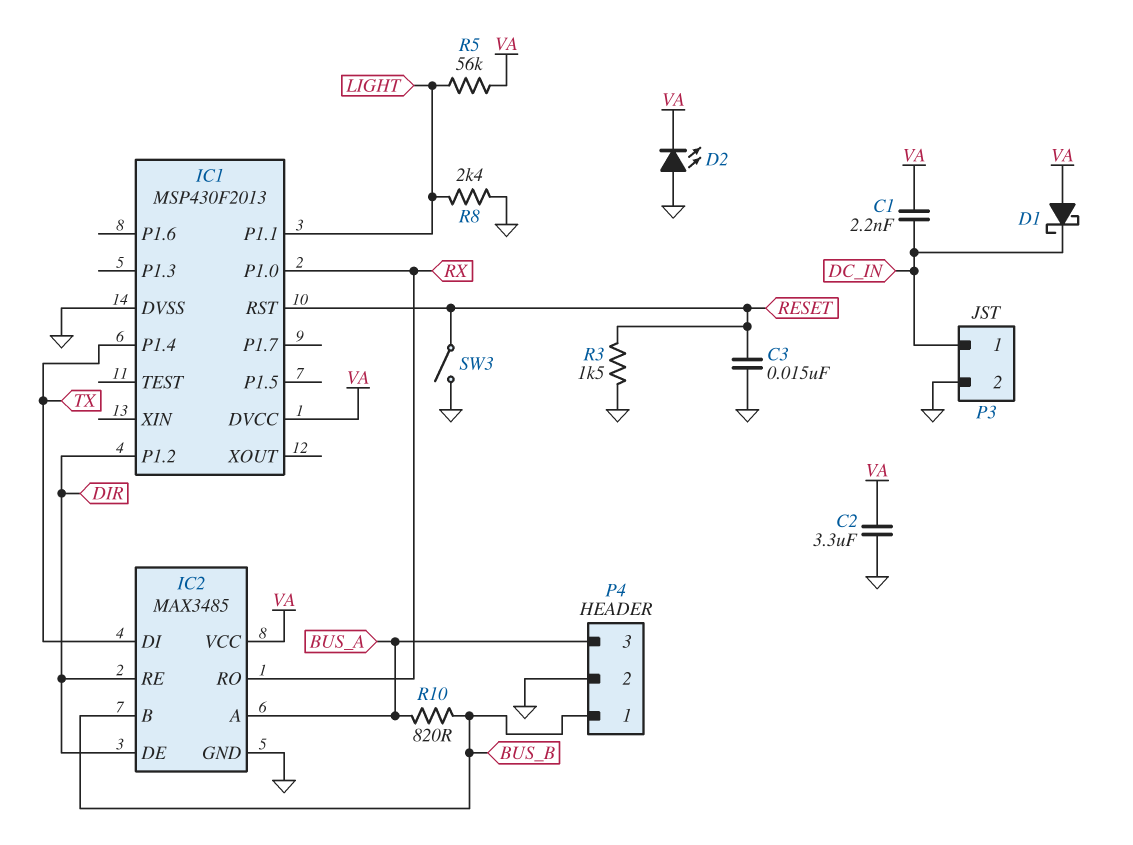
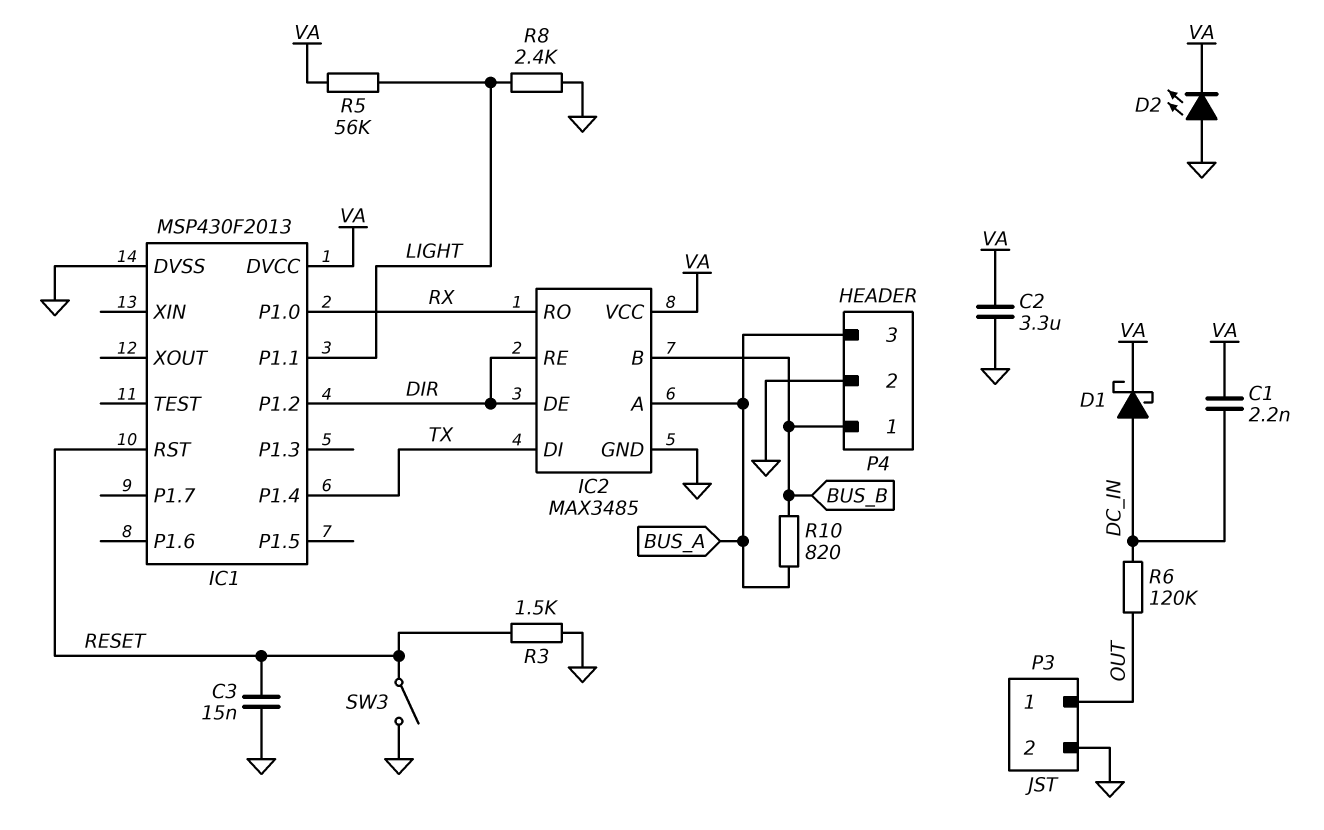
D1: schottky (A VA, K DC_IN) -> schottky (A DC_IN, K VA)
P3 pin 1: DC_IN -> OUT
R6: none -> 120k (DC_IN, OUT)

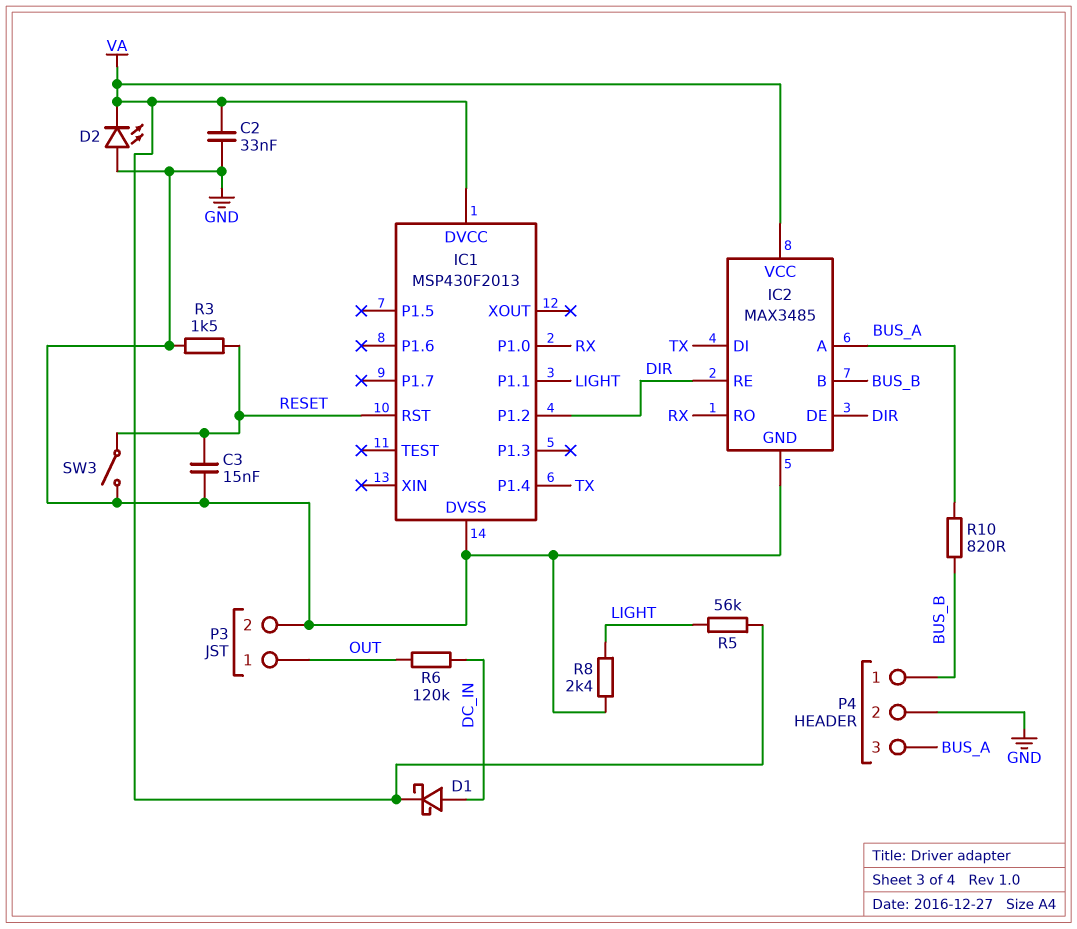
C1: 2.2nF (DC_IN, VA) -> none
C2: 3.3uF (GND, VA) -> 33nF (GND, VA)

